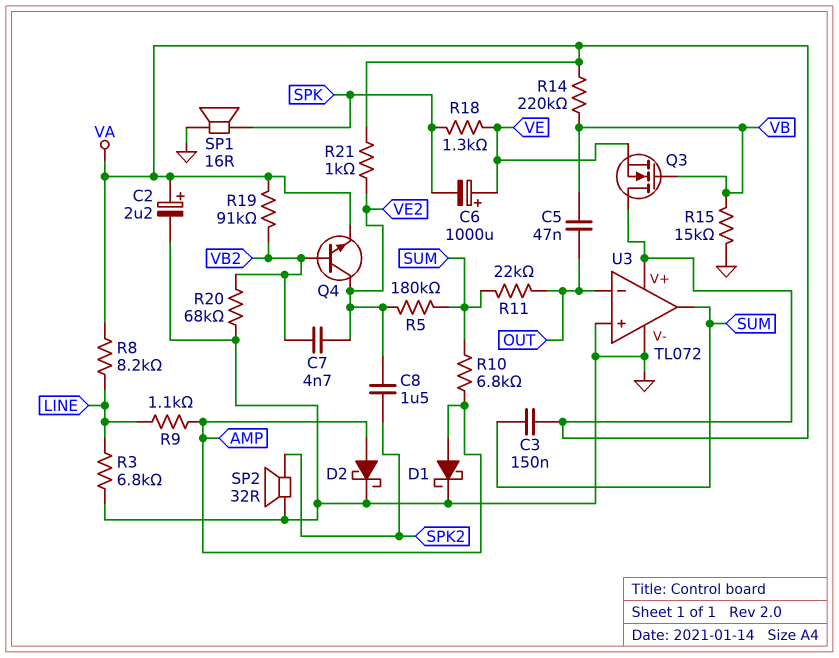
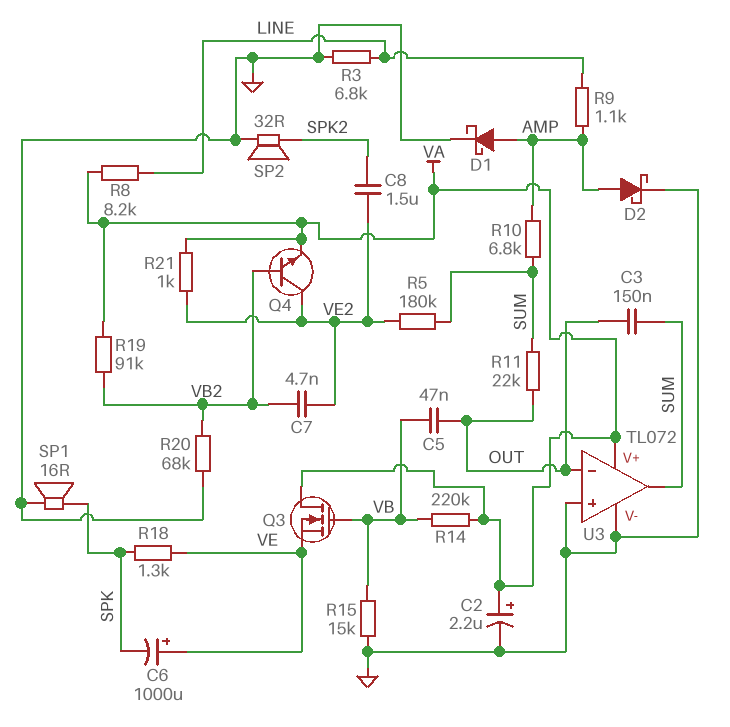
C3: 150nF (SUM, VA) -> 150nF (OUT, SUM)

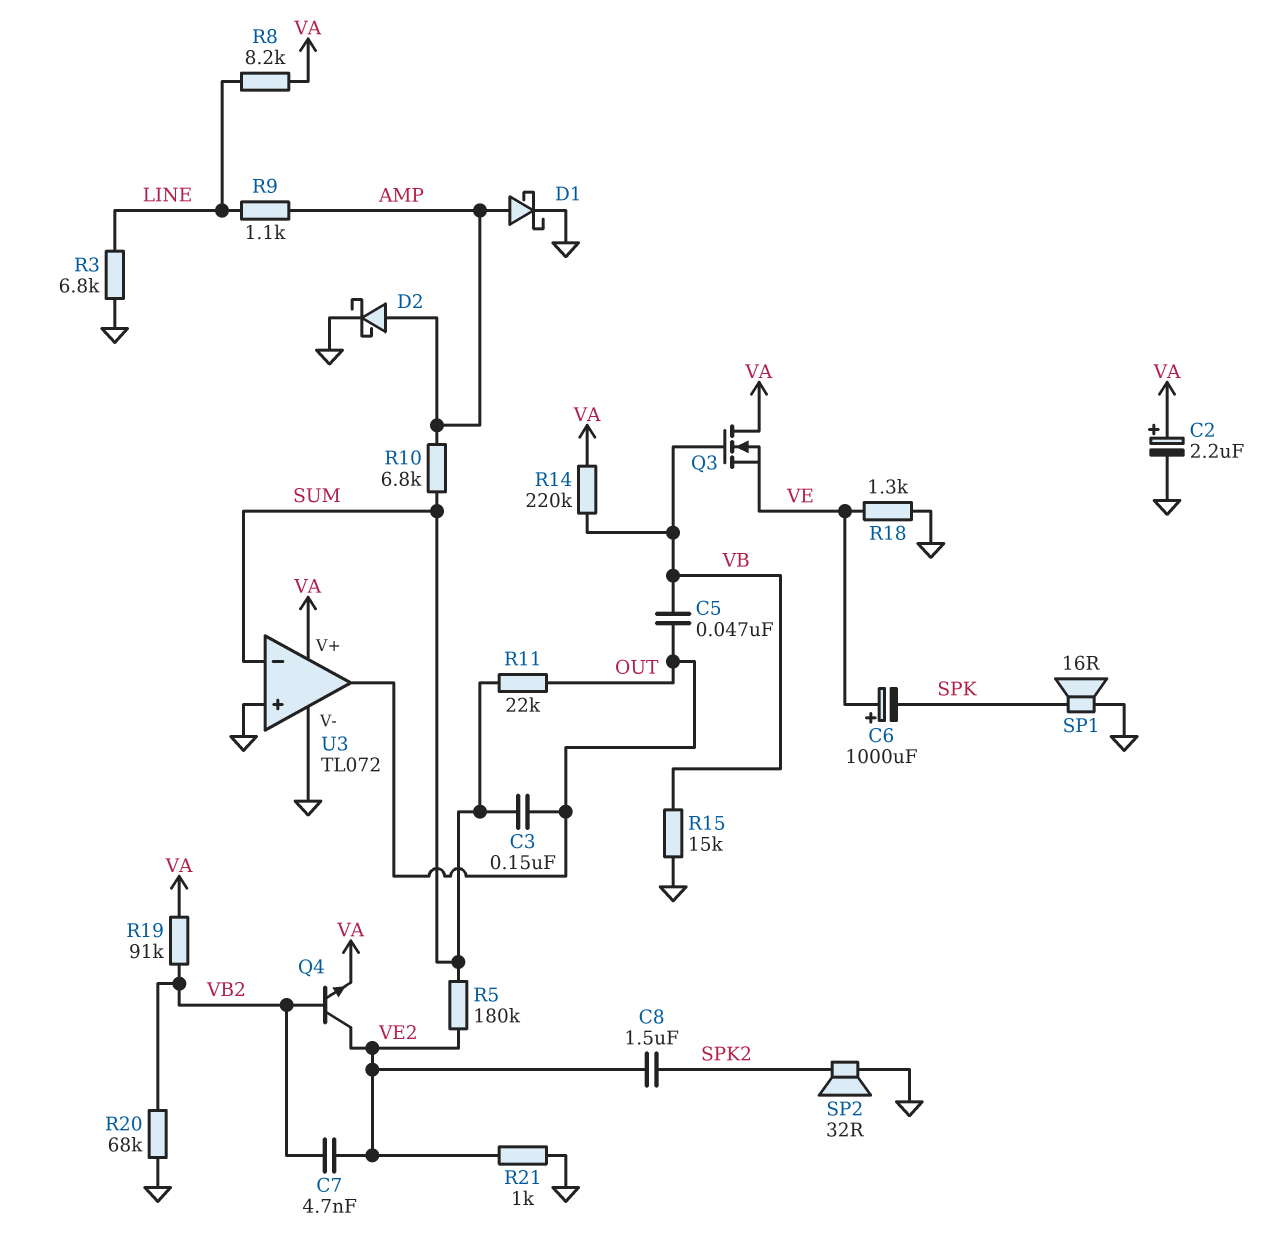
R18: 1.3k (SPK, VE) -> 1.3k (GND, VE)
R21: 1k (VA, VE2) -> 1k (GND, VE2)
U3 pin in-: OUT -> SUM
U3 pin out: SUM -> OUT

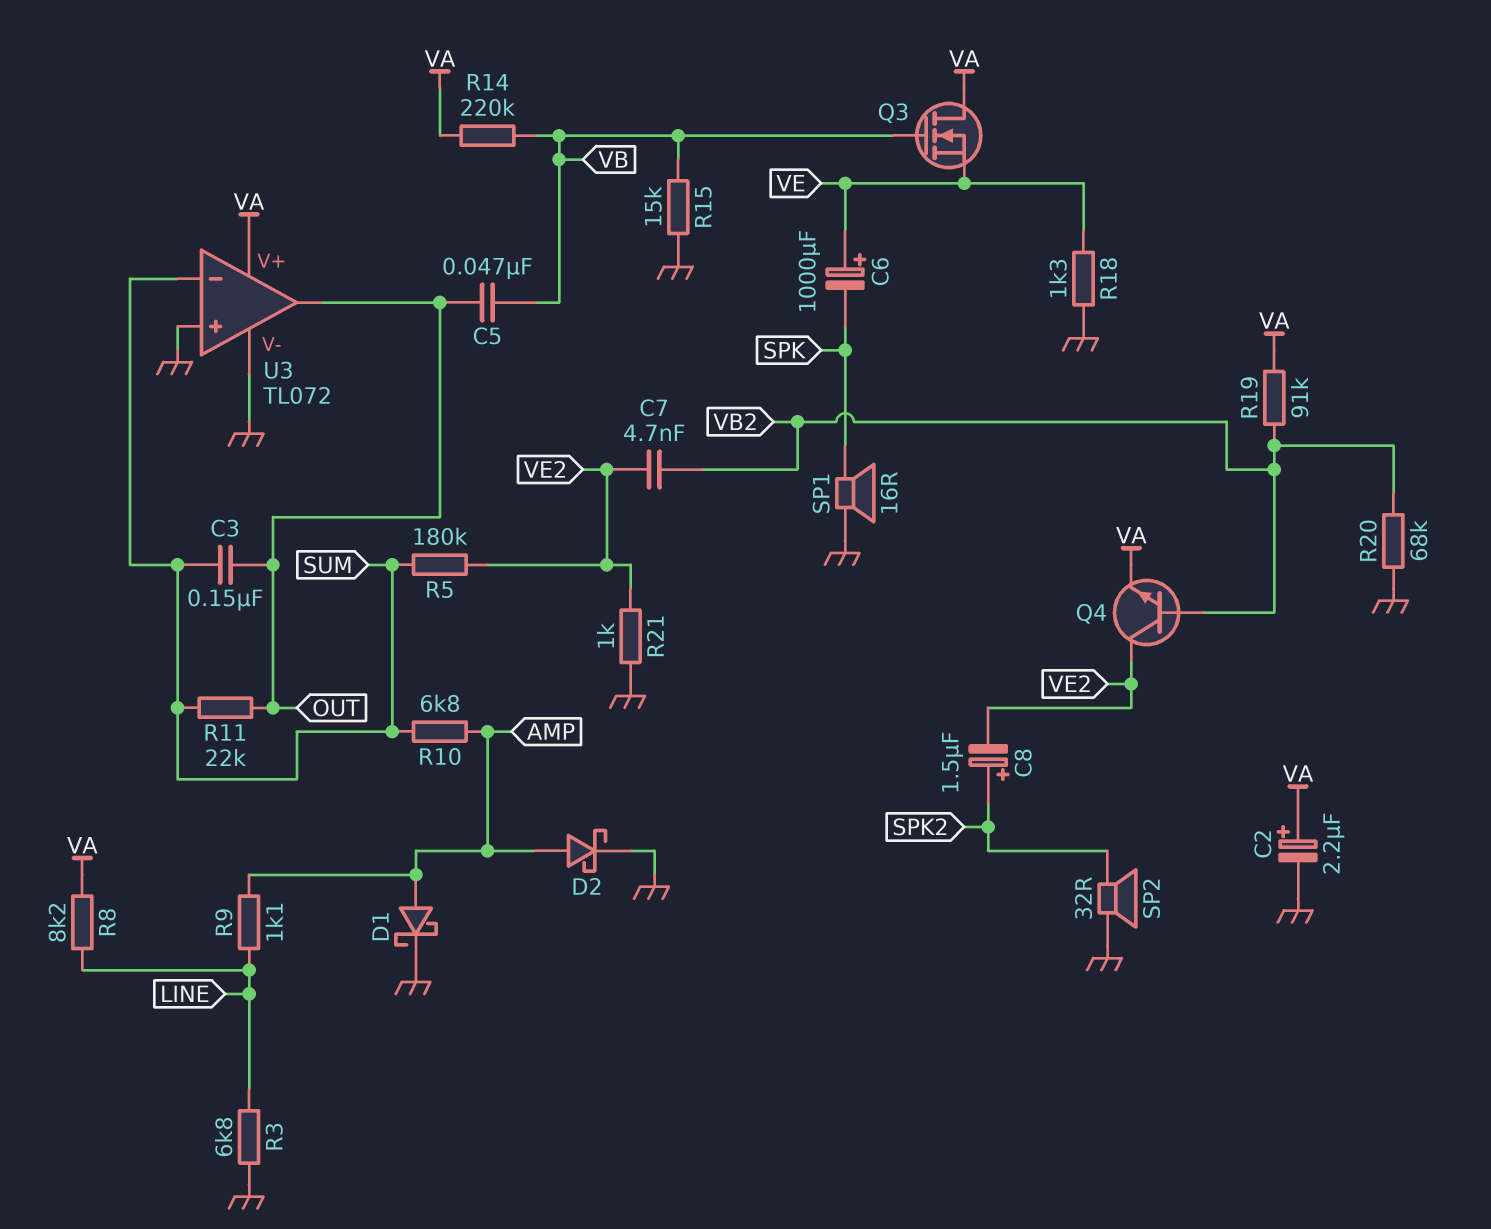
C8: 1.5uF (SPK2, VE2) -> 1.5uF (plus SPK2, minus VE2)

